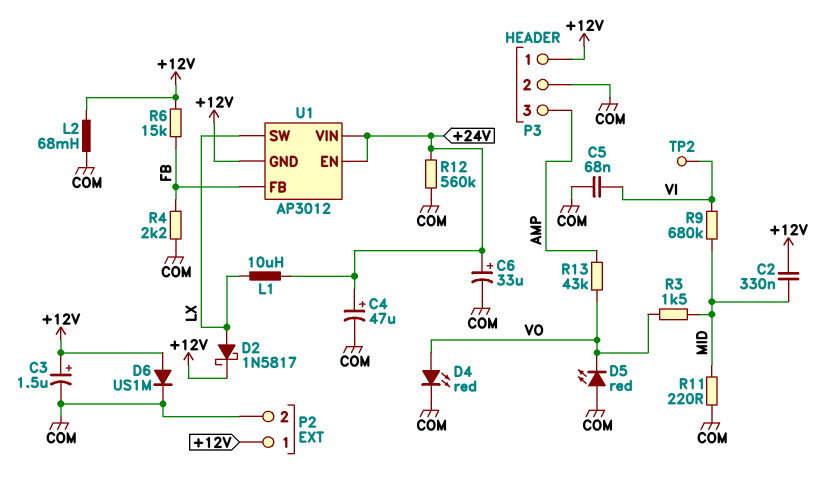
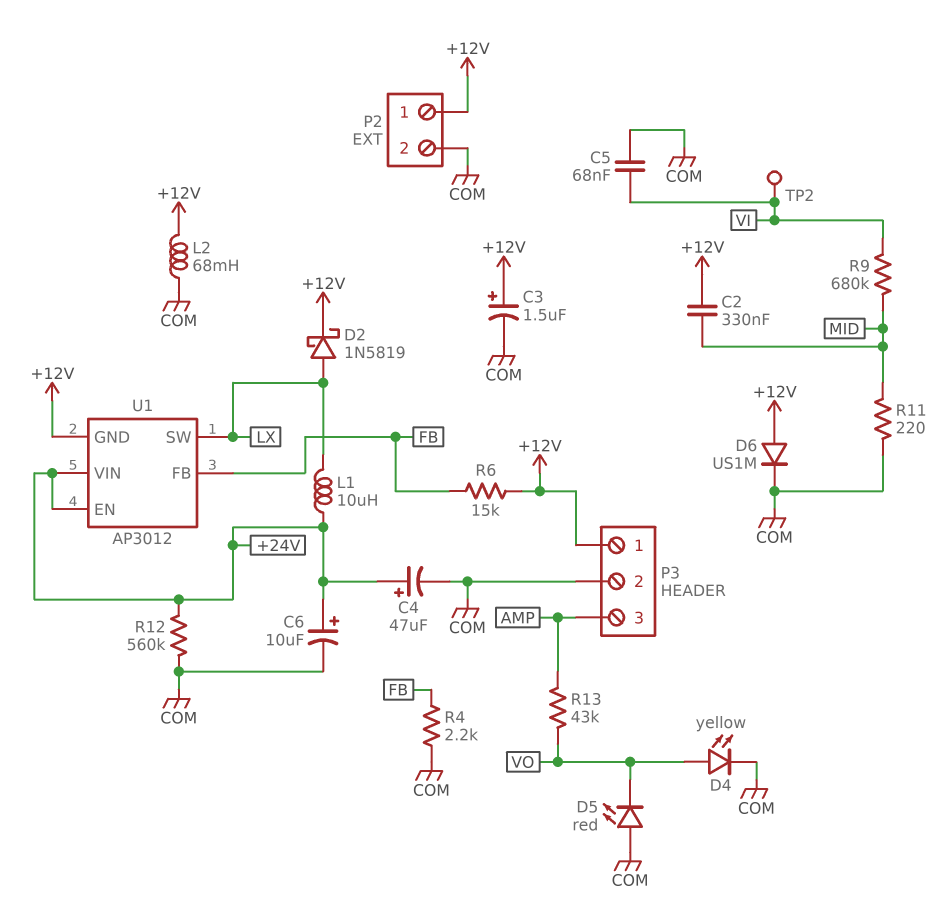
C6: 33uF (plus +24V, minus COM) -> 10uF (plus +24V, minus COM)
D2: schottky 1N5817 (A LX, K +12V) -> schottky 1N5819 (A LX, K +12V)
D4: LED red (A VO, K COM) -> LED yellow (A VO, K COM)
R3: 1.5k (MID, VO) -> none

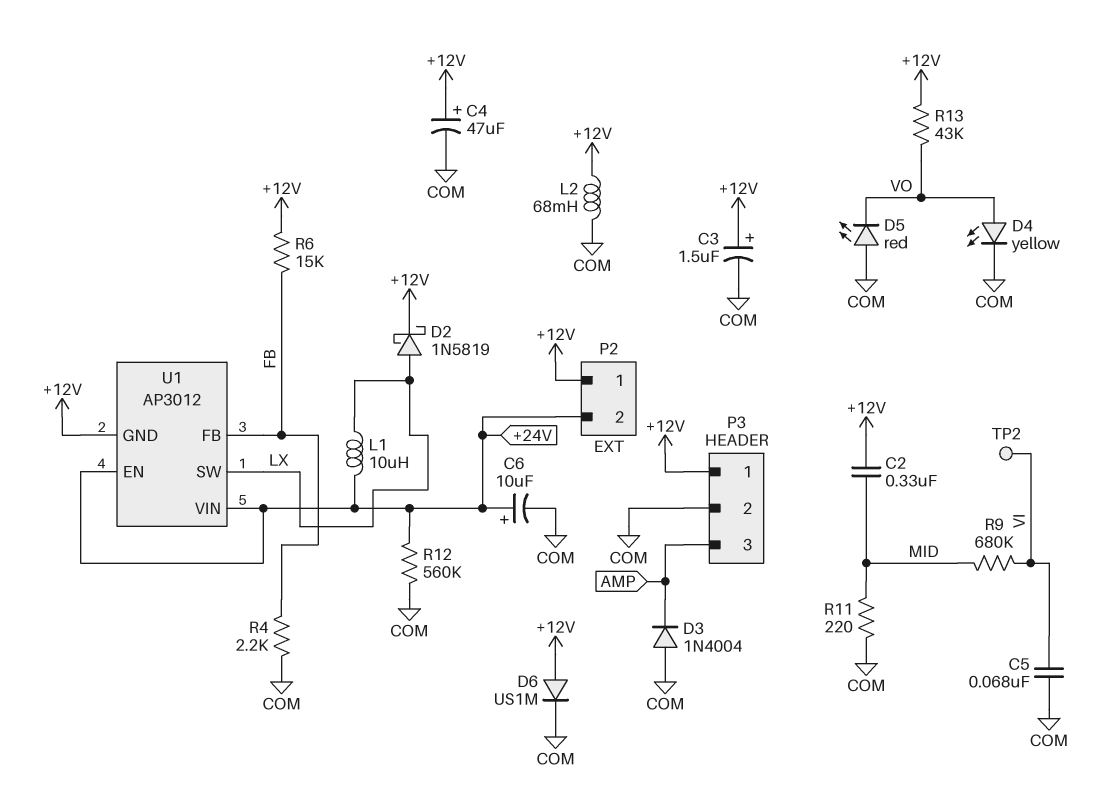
C4: 47uF (plus +24V, minus COM) -> 47uF (plus +12V, minus COM)
D3: none -> diode 1N4004 (A COM, K AMP)
P2 pin 2: COM -> +24V
R13: 43k (AMP, VO) -> 43k (+12V, VO)

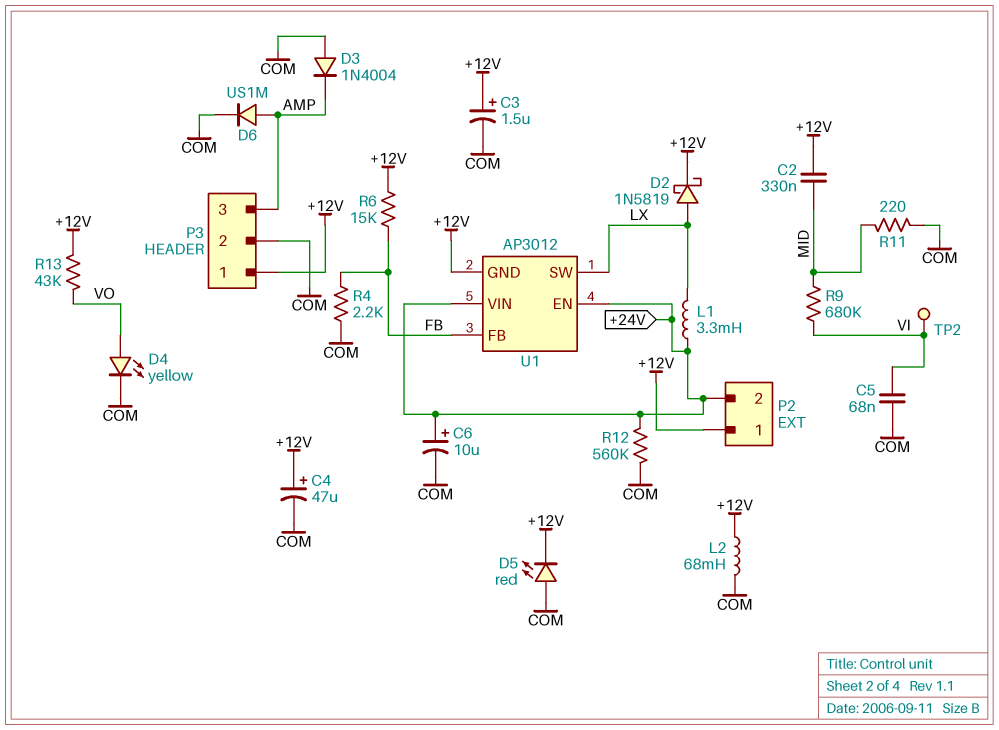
D5: LED red (A COM, K VO) -> LED red (A COM, K +12V)
D6: diode US1M (A +12V, K COM) -> diode US1M (A AMP, K COM)
L1: 10uH (+24V, LX) -> 3.3mH (+24V, LX)

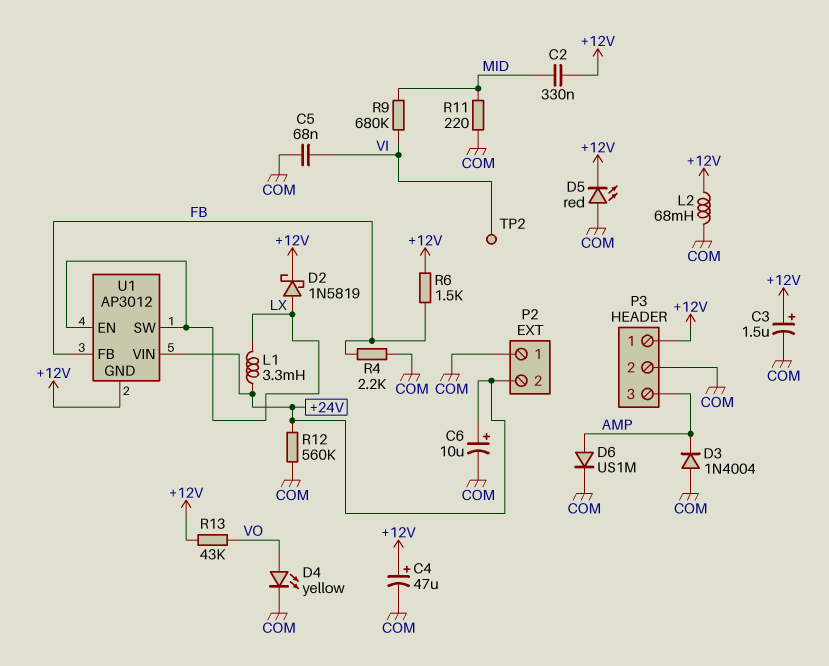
P2 pin 1: +12V -> COM
R6: 15k (+12V, FB) -> 1.5k (+12V, FB)
U1 pin EN: +24V -> LX

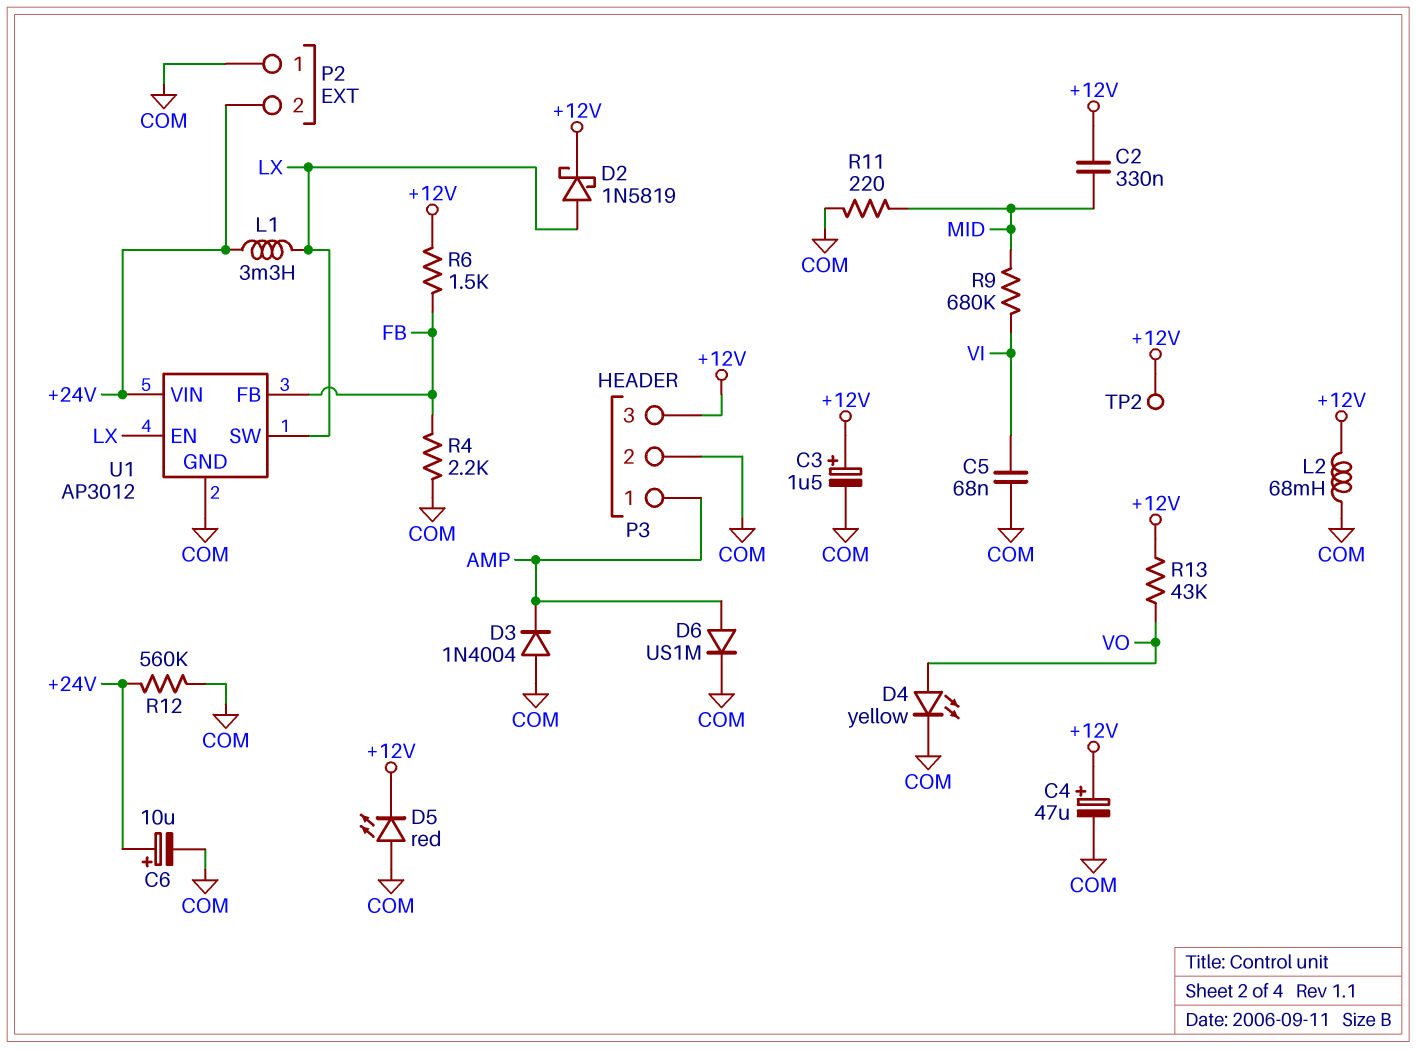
P3 pin 1: +12V -> AMP
P3 pin 3: AMP -> +12V
TP2: test point (VI) -> test point (+12V)
U1 pin GND: +12V -> COM

